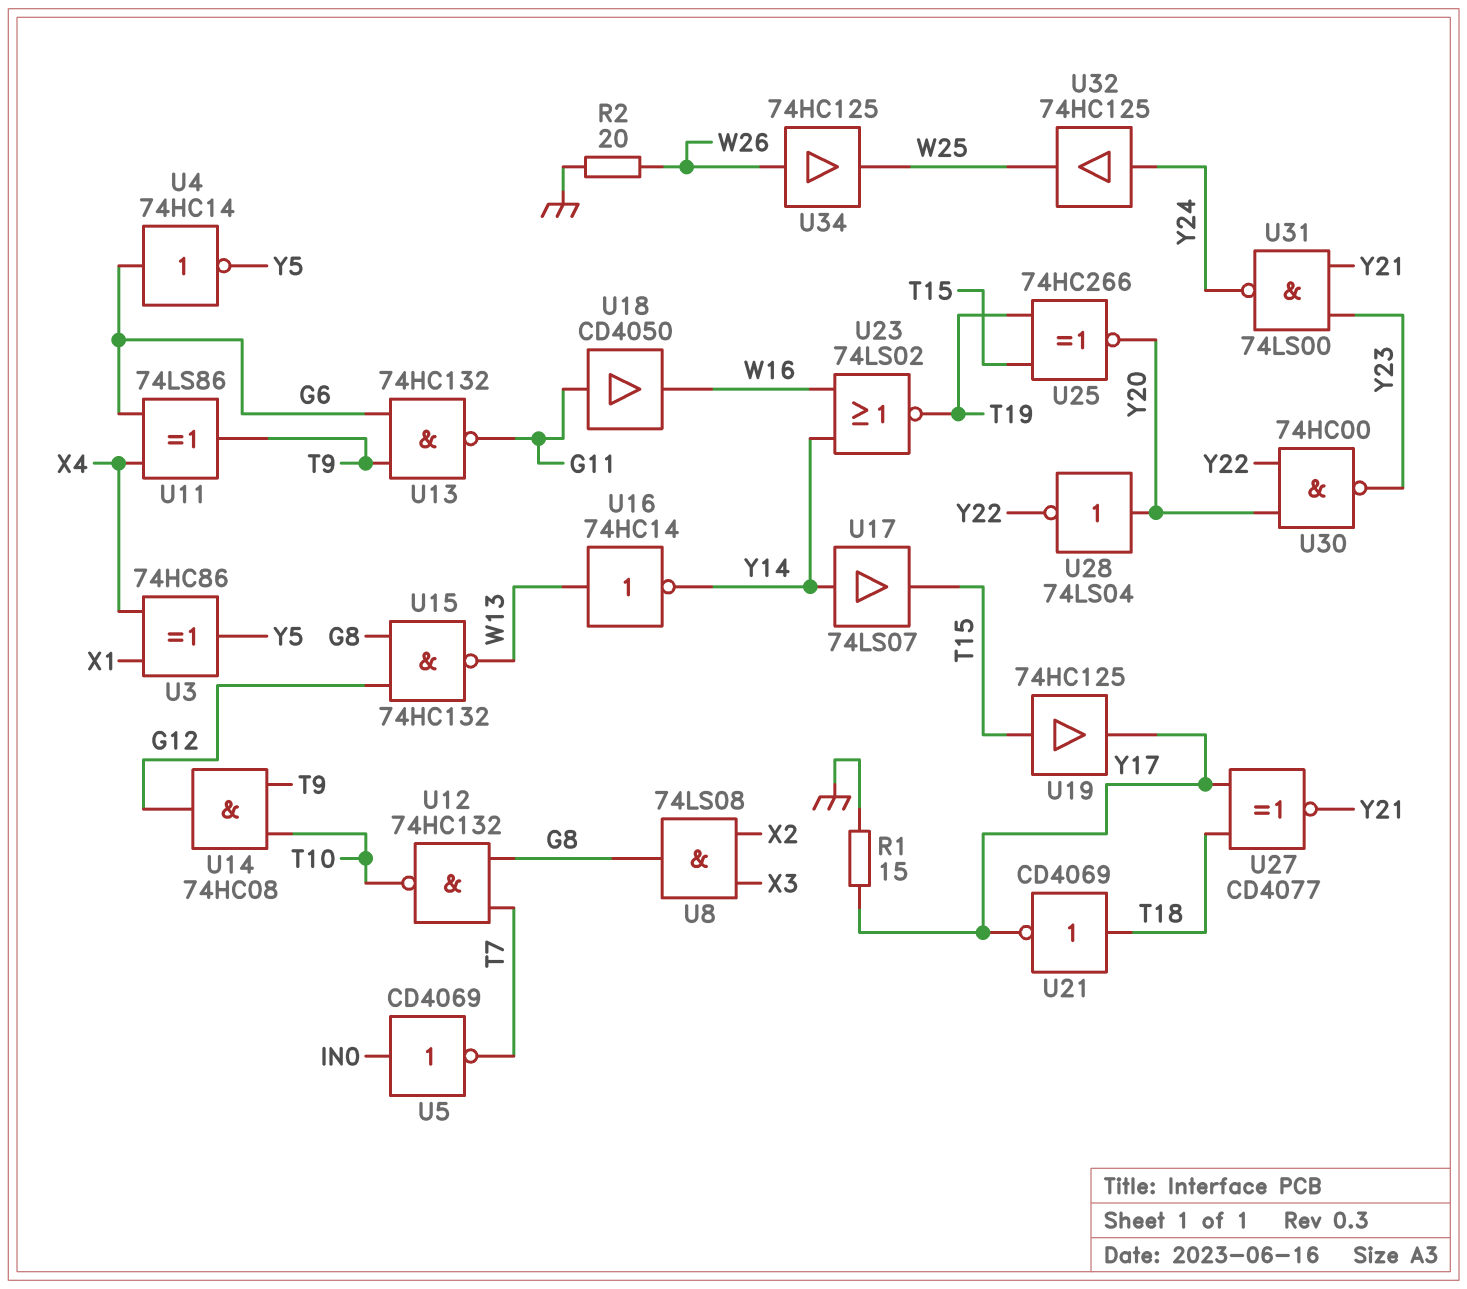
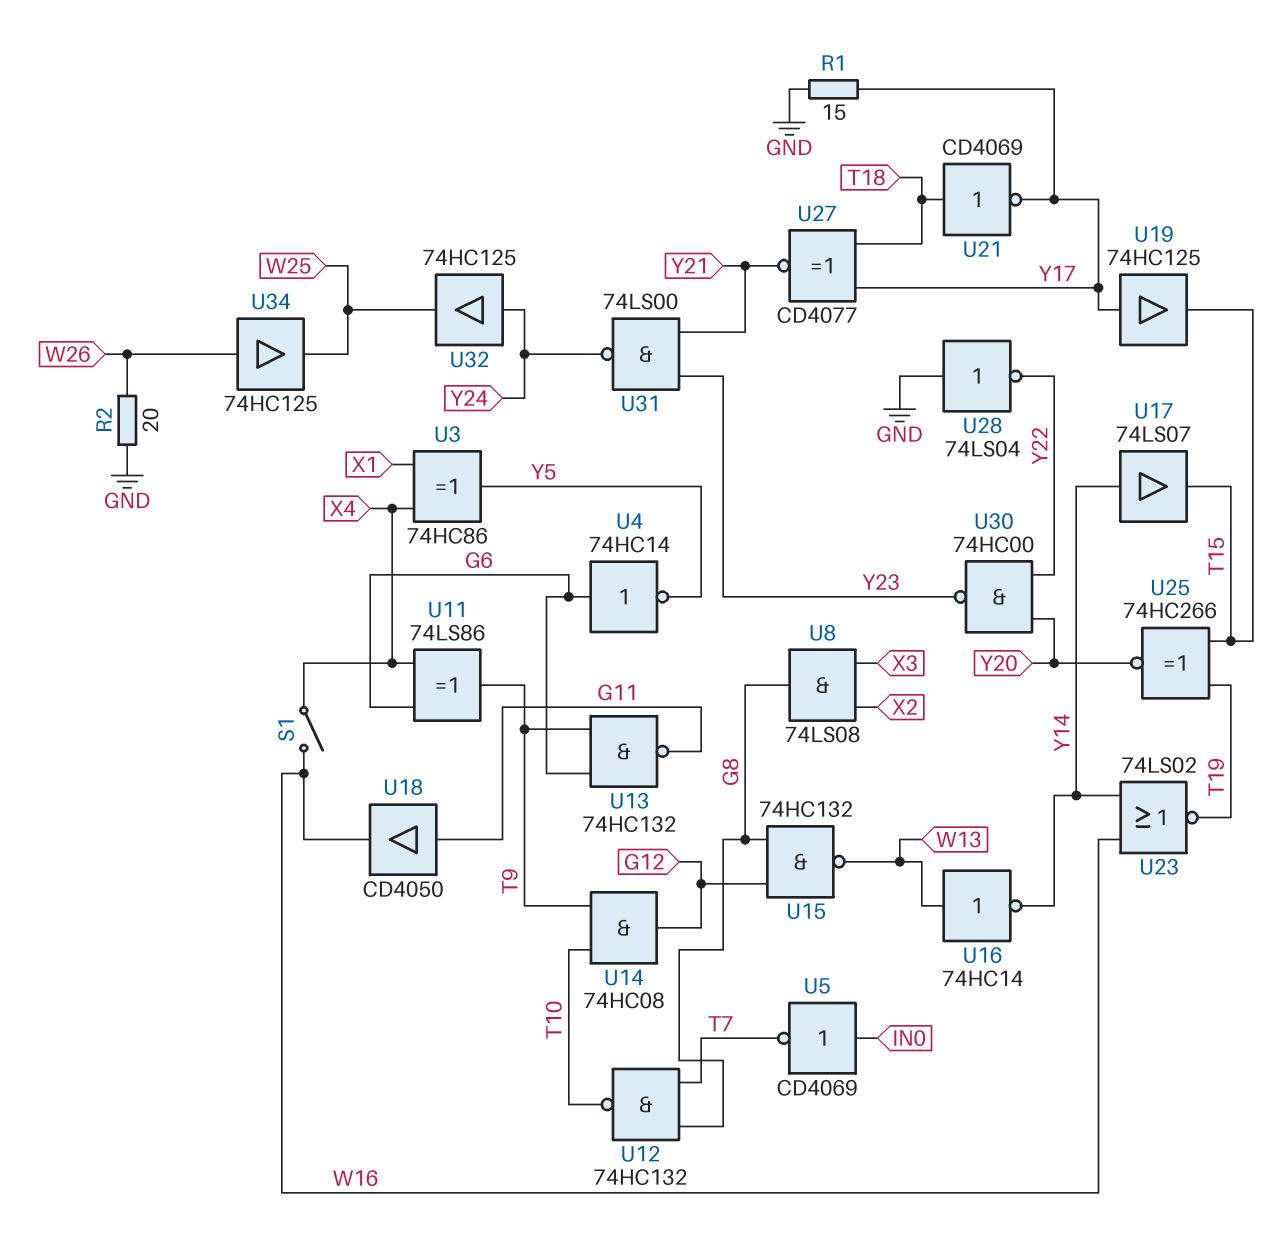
S1: none -> switch (W16, X4)
U19: buffer 74HC125 (in T15, out Y17) -> buffer 74HC125 (in Y17, out T15)
U28: NOT 74LS04 (in Y20, out Y22) -> NOT 74LS04 (in GND, out Y22)

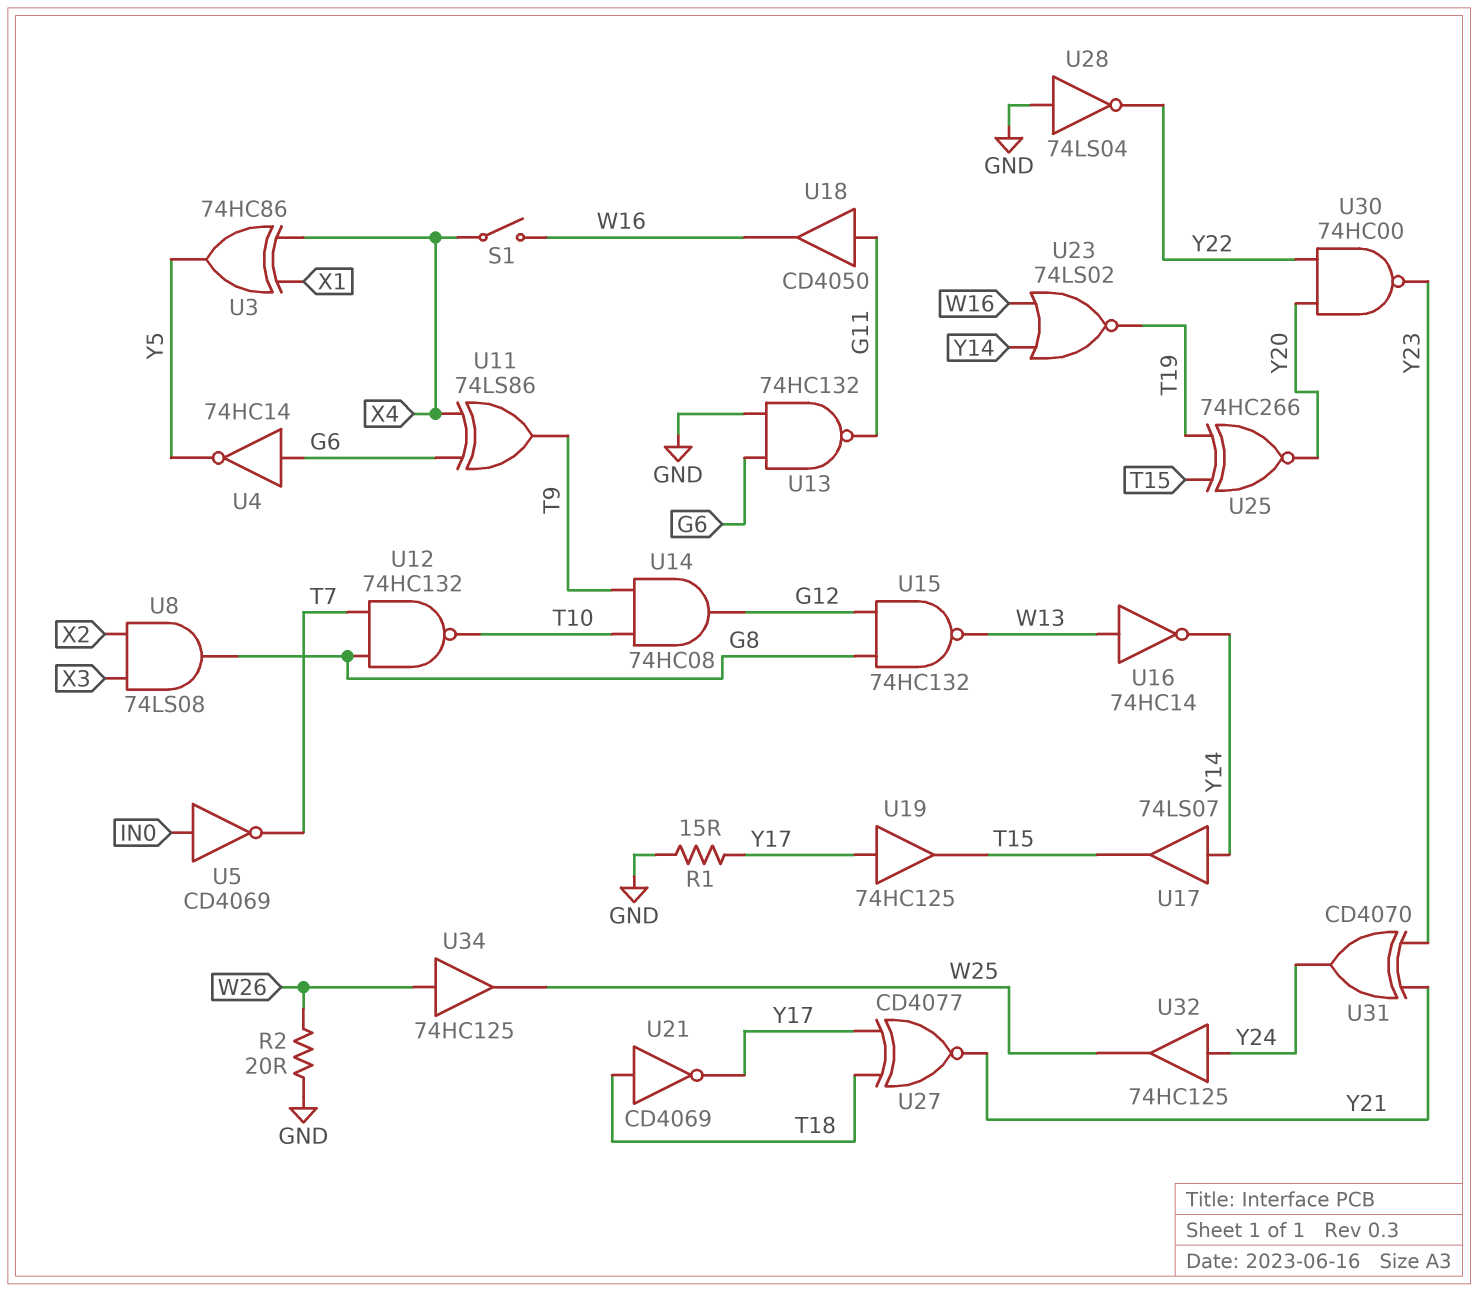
U13: NAND 74HC132 (in G6, in T9, out G11) -> NAND 74HC132 (in G6, in GND, out G11)
U31: NAND 74LS00 (in Y21, in Y23, out Y24) -> XOR CD4070 (in Y21, in Y23, out Y24)

